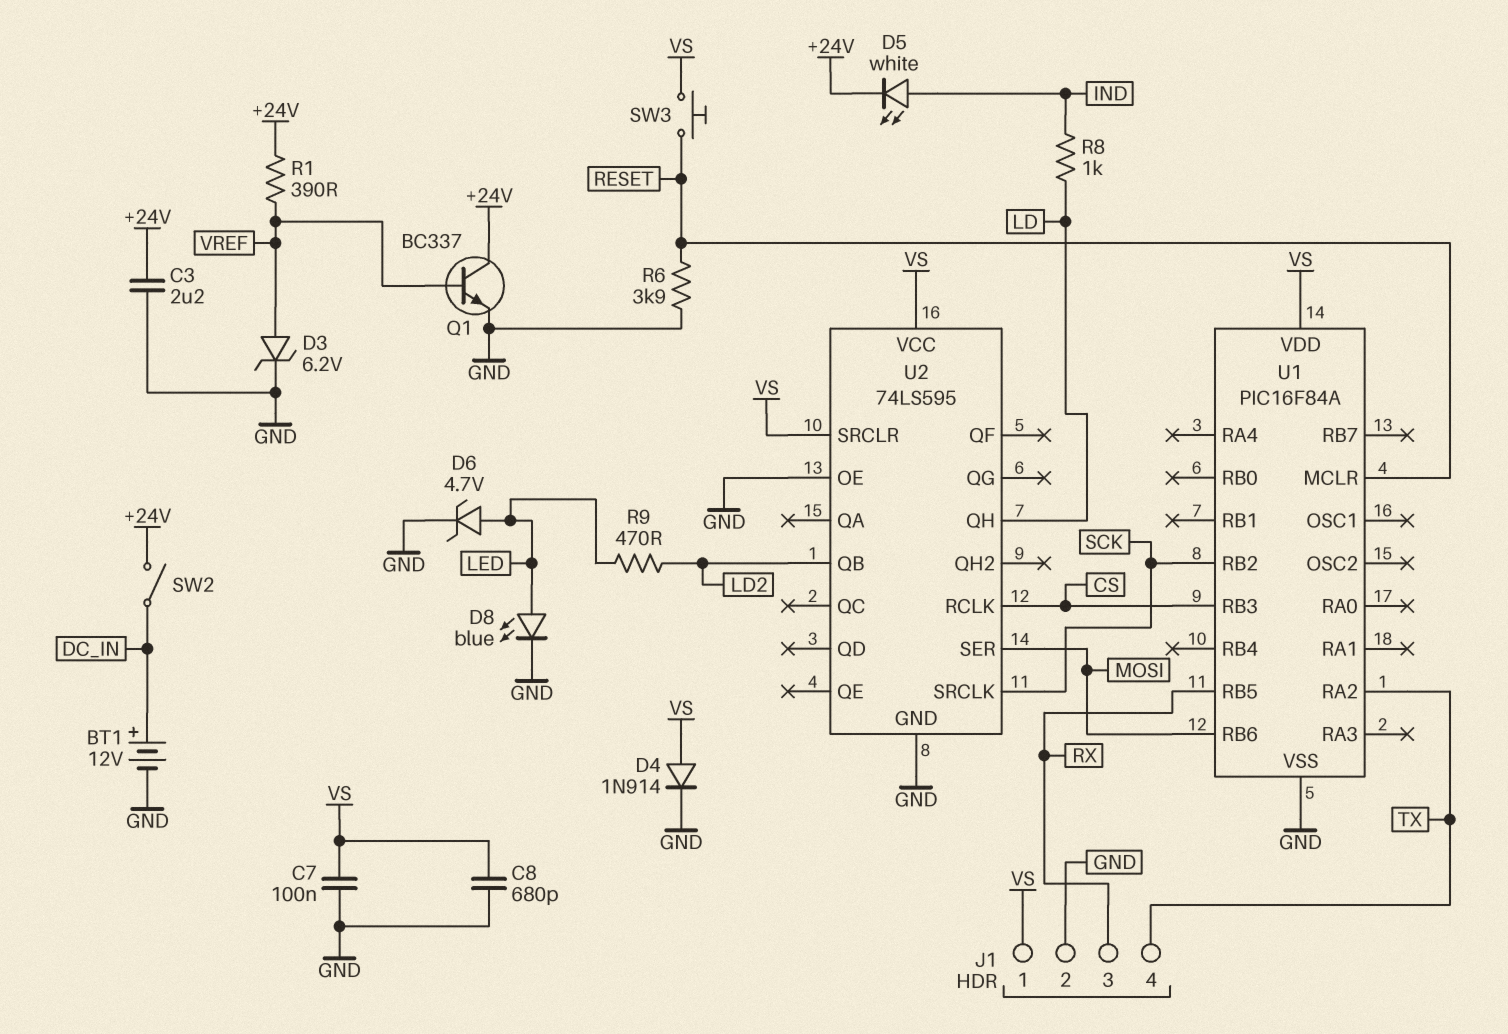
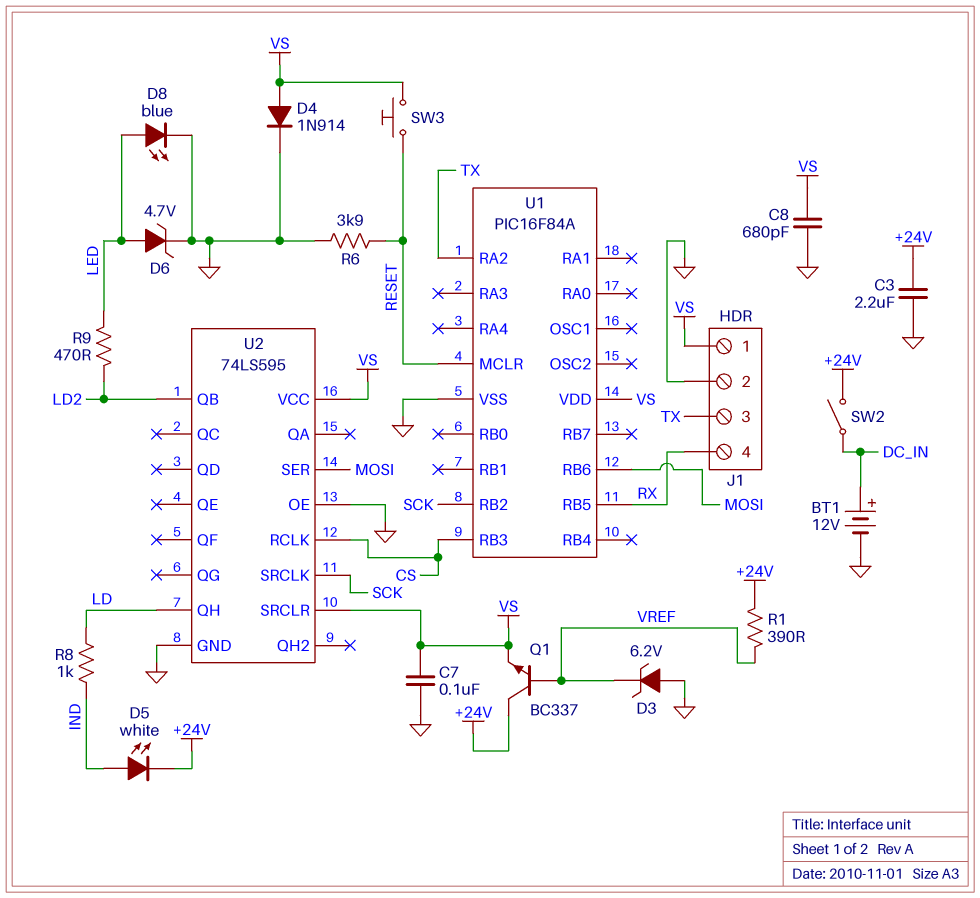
D3: zener 6.2V (A VREF, K GND) -> zener 6.2V (A GND, K VREF)
J1 pin 3: RX -> TX
J1 pin 4: TX -> RX
Q1: NPN BC337 (B VREF, C +24V, E GND) -> NPN BC337 (B VREF, C +24V, E VS)

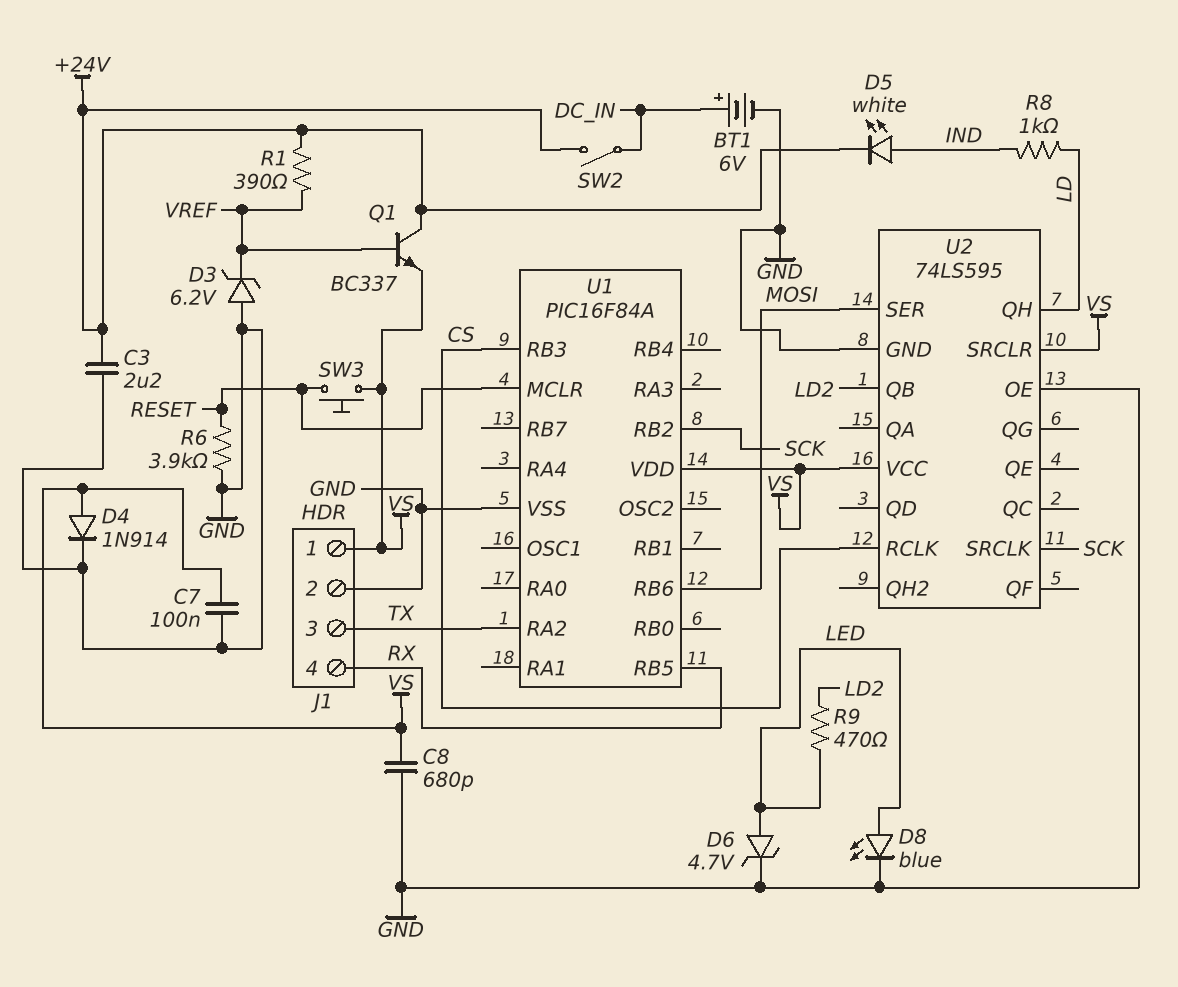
BT1: 12V (plus DC_IN, minus GND) -> 6V (plus DC_IN, minus GND)

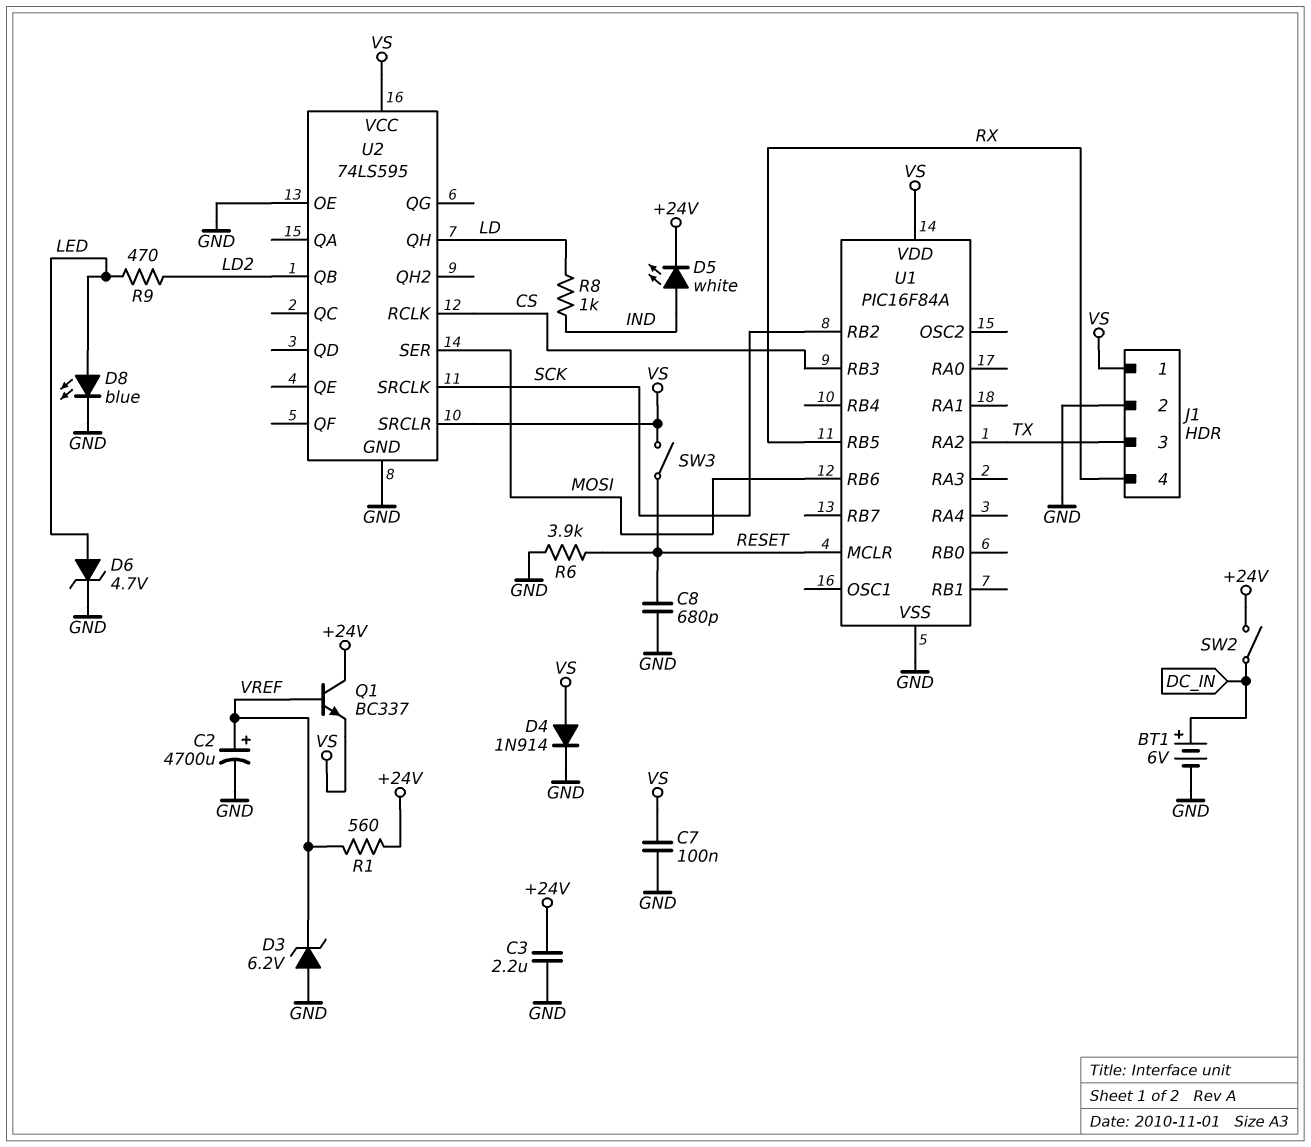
C2: none -> 4700uF (plus VREF, minus GND)
C8: 680pF (GND, VS) -> 680pF (GND, RESET)
R1: 390 (+24V, VREF) -> 560 (+24V, VREF)
SW3: button (RESET, VS) -> switch (RESET, VS)

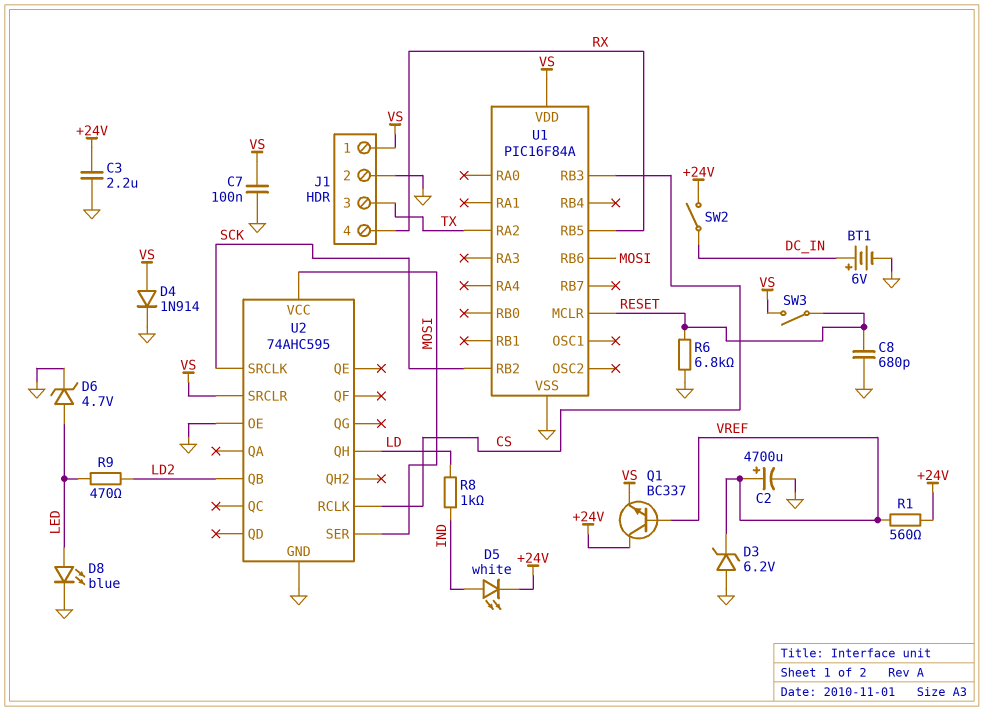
R6: 3.9k (GND, RESET) -> 6.8k (GND, RESET)
U2: 74LS595 -> 74AHC595
U2 pin VCC: VS -> MOSI

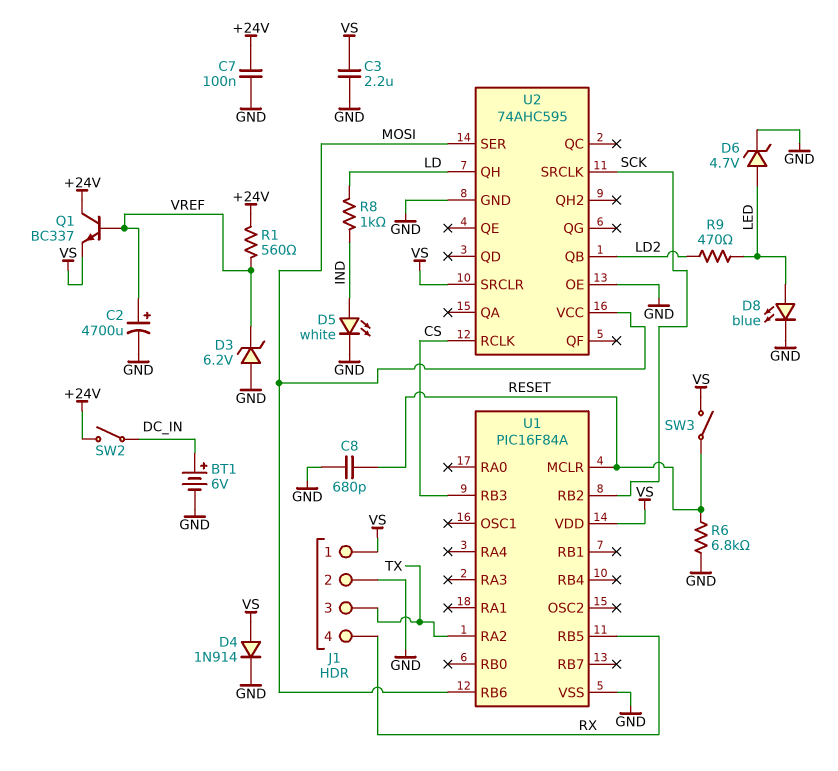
C3: 2.2uF (+24V, GND) -> 2.2uF (GND, VS)
C7: 100nF (GND, VS) -> 100nF (+24V, GND)
D5: LED white (A IND, K +24V) -> LED white (A IND, K GND)

